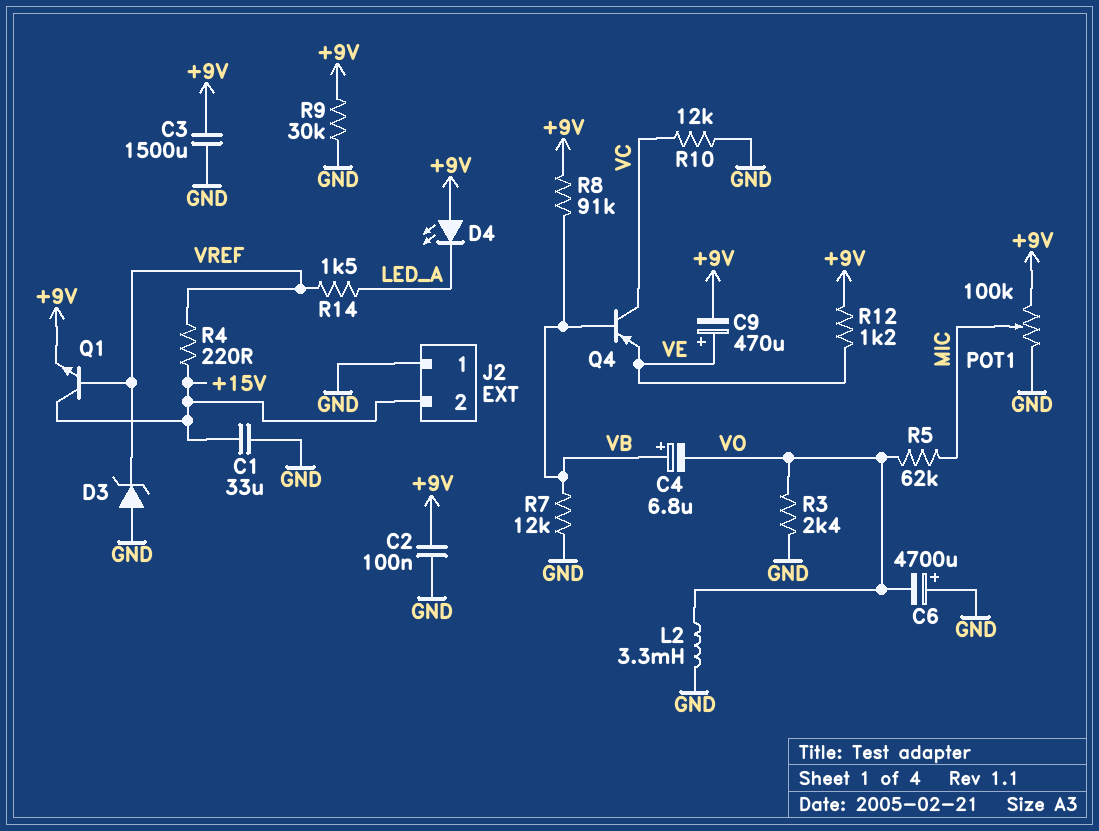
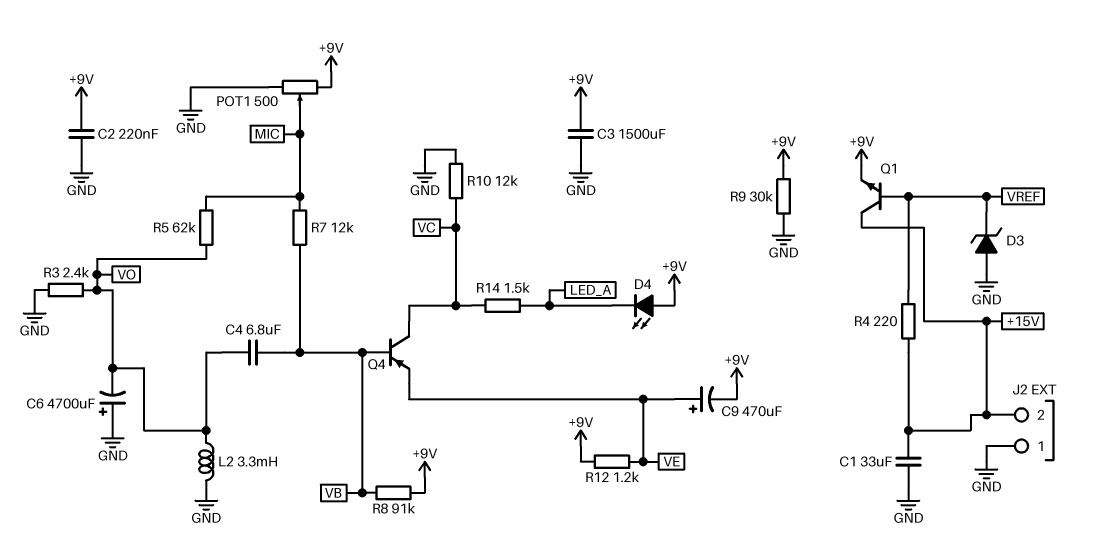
C2: 100nF (+9V, GND) -> 220nF (+9V, GND)
C4: 6.8uF (plus VB, minus VO) -> 6.8uF (VB, VO)
POT1: 100k (+9V, GND, wiper MIC) -> 500 (+9V, GND, wiper MIC)
R7: 12k (GND, VB) -> 12k (MIC, VB)
R14: 1.5k (LED_A, VREF) -> 1.5k (LED_A, VC)

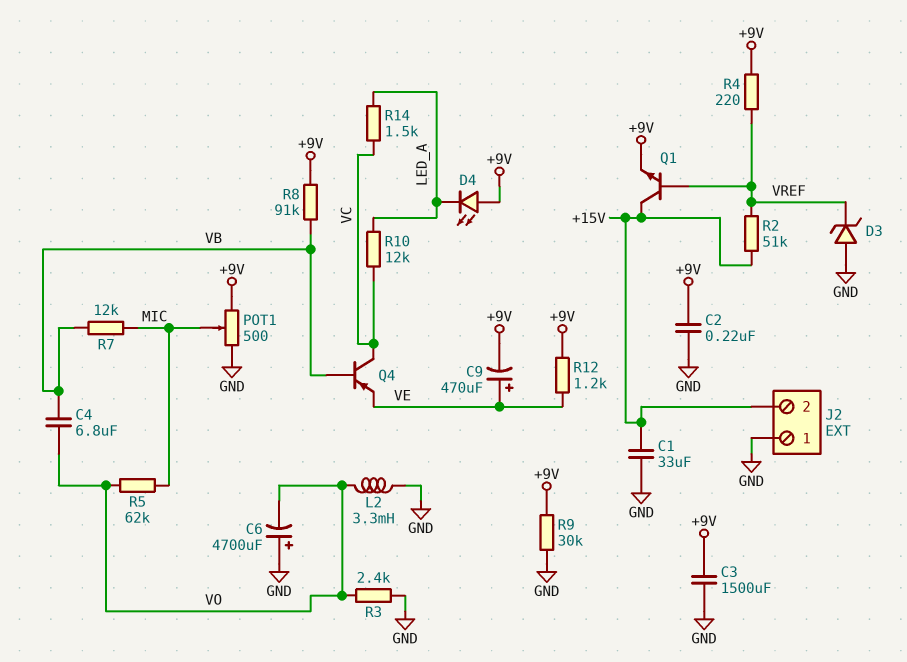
R2: none -> 51k (+15V, VREF)
R4: 220 (+15V, VREF) -> 220 (+9V, VREF)
R10: 12k (GND, VC) -> 12k (LED_A, VC)

